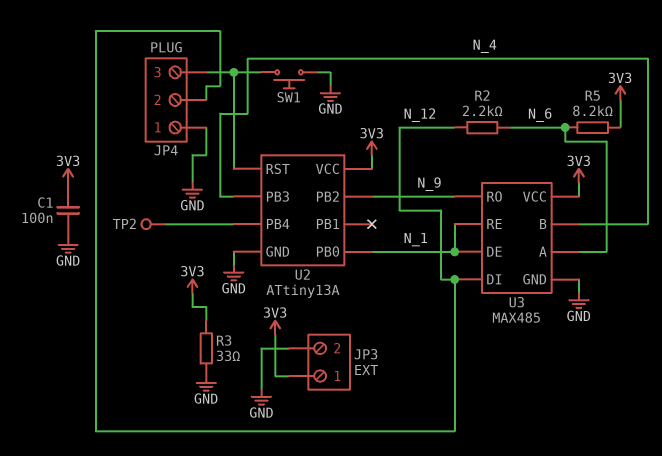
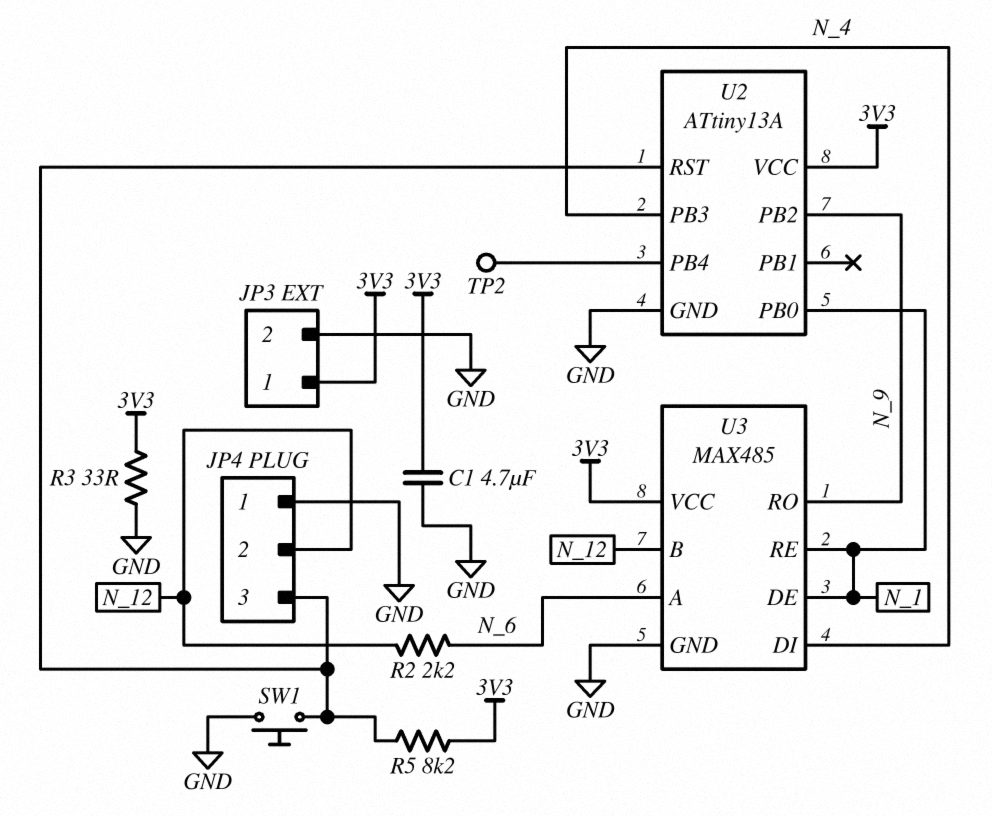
C1: 100nF (3V3, GND) -> 4.7uF (3V3, GND)
R5: 8.2k (3V3, N_6) -> 8.2k (3V3, JP4/3)
U3 pin B: N_4 -> N_12
U3 pin DI: N_12 -> N_4

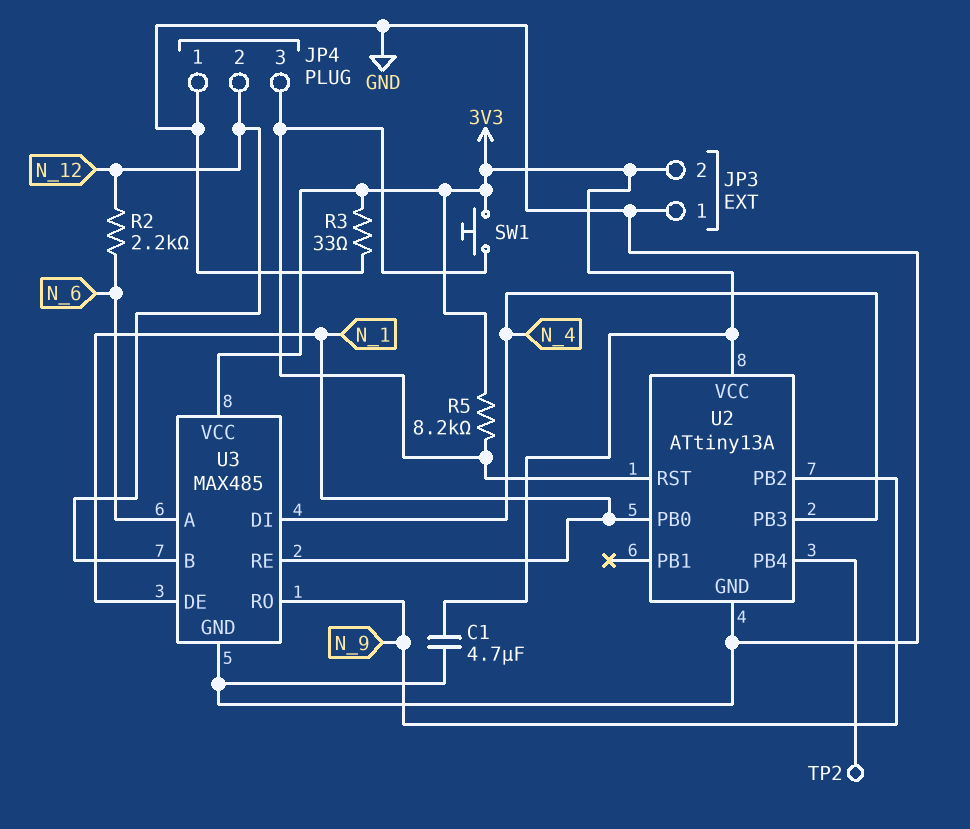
JP3 pin 1: 3V3 -> GND
JP3 pin 2: GND -> 3V3
SW1: button (GND, JP4/3) -> button (3V3, JP4/3)

